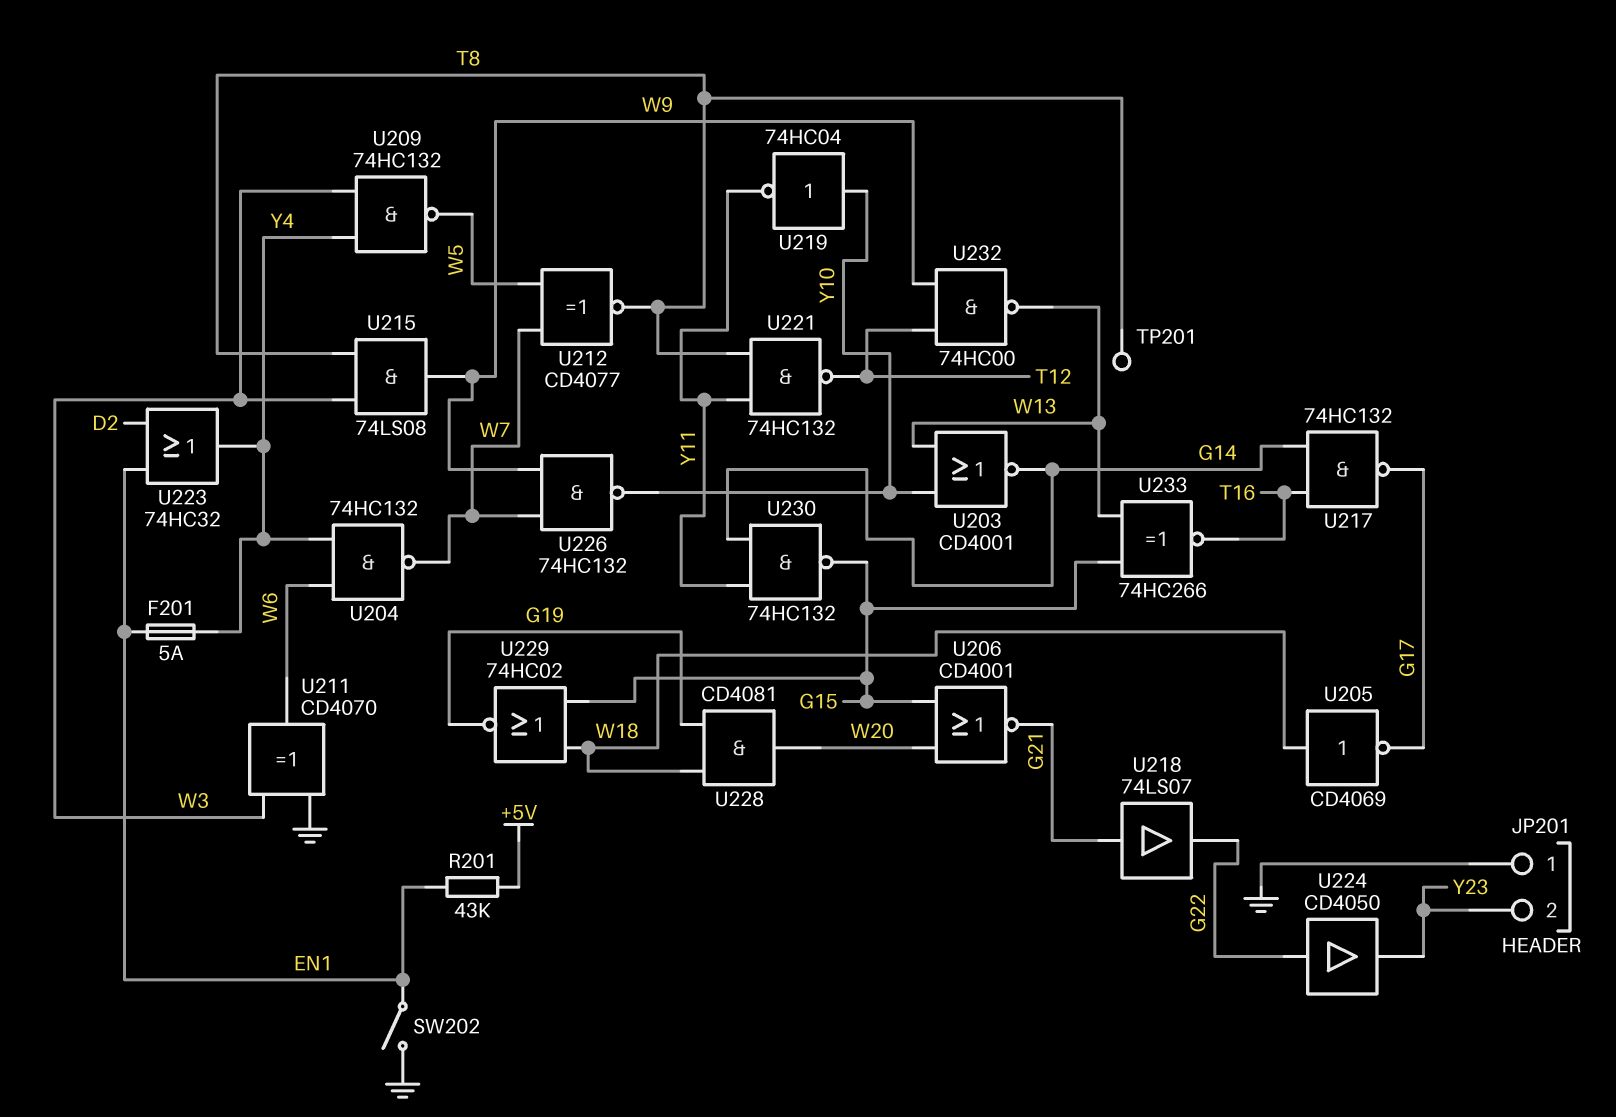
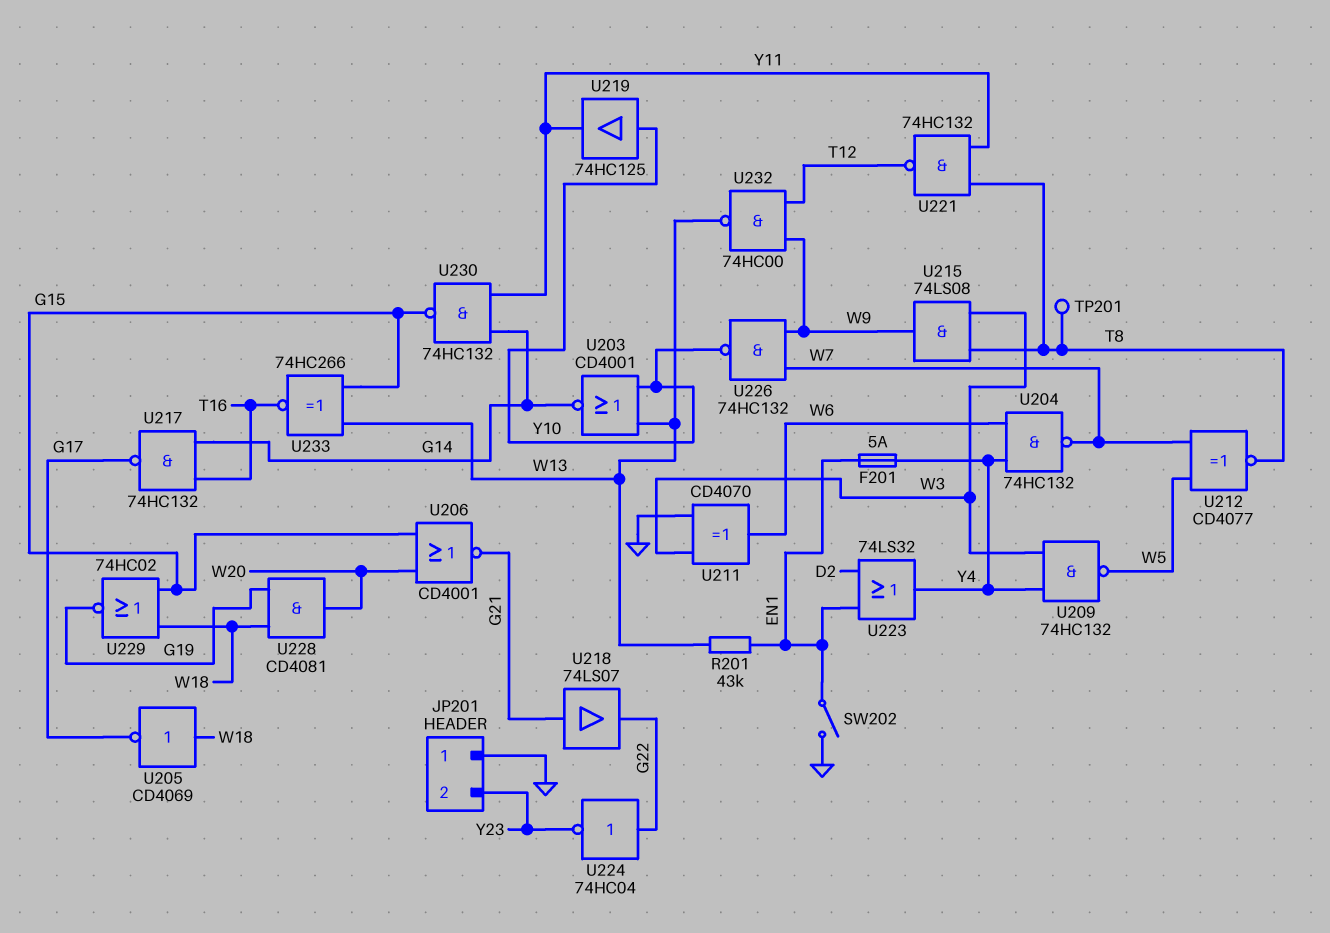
R201: 43k (+5V, EN1) -> 43k (EN1, W13)
U219: NOT 74HC04 (in Y10, out Y11) -> buffer 74HC125 (in Y10, out Y11)
U223: OR 74HC32 (in D2, in EN1, out Y4) -> OR 74LS32 (in D2, in EN1, out Y4)
U224: buffer CD4050 (in G22, out Y23) -> NOT 74HC04 (in G22, out Y23)

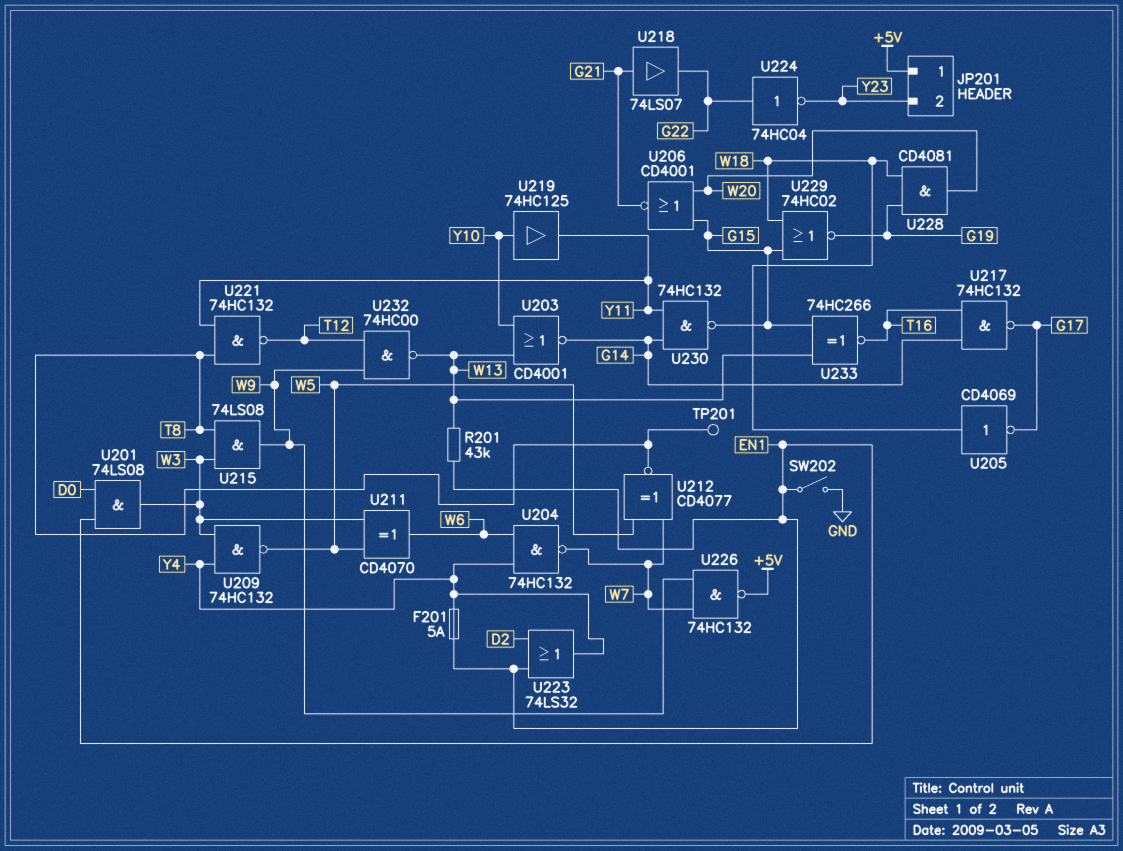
JP201 pin 1: GND -> +5V
U201: none -> AND 74LS08 (in D0, in EN1, out W3)
U211: XOR CD4070 (in GND, in W3, out W6) -> XOR CD4070 (in W3, in W5, out W6)
U226: NAND 74HC132 (in W7, in W9, out Y10) -> NAND 74HC132 (in W7, in W9, out +5V)

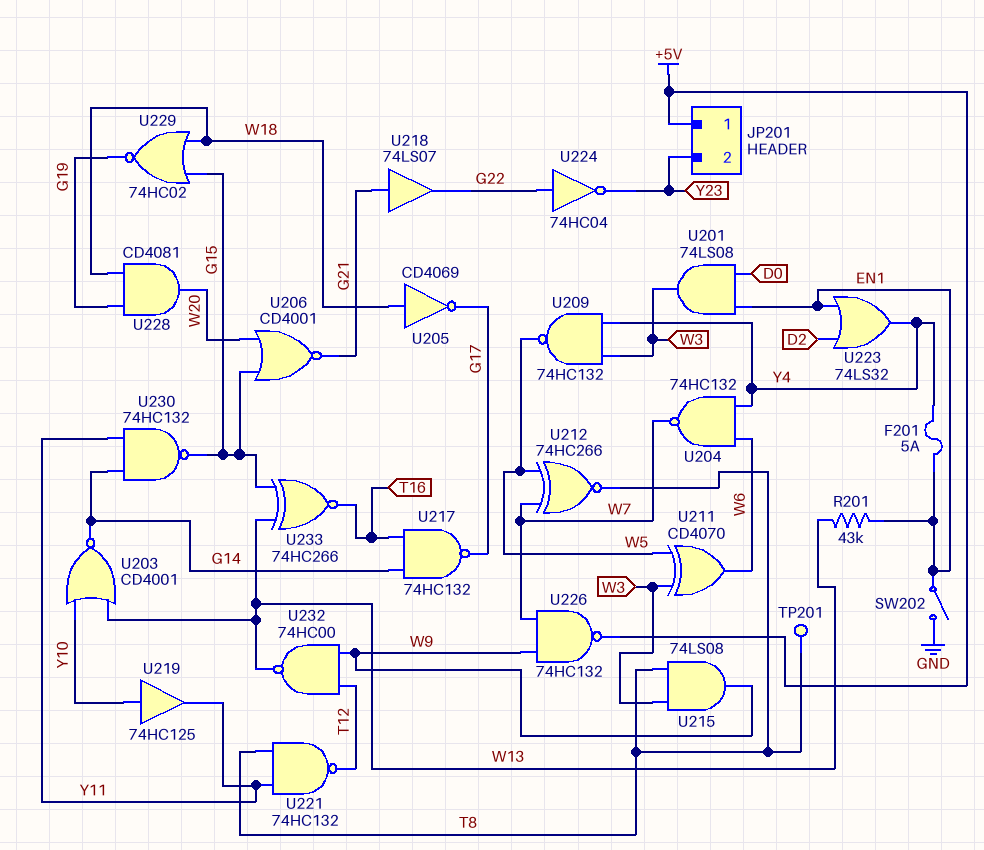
U212: XNOR CD4077 (in W5, in W7, out T8) -> XNOR 74HC266 (in W5, in W7, out T8)

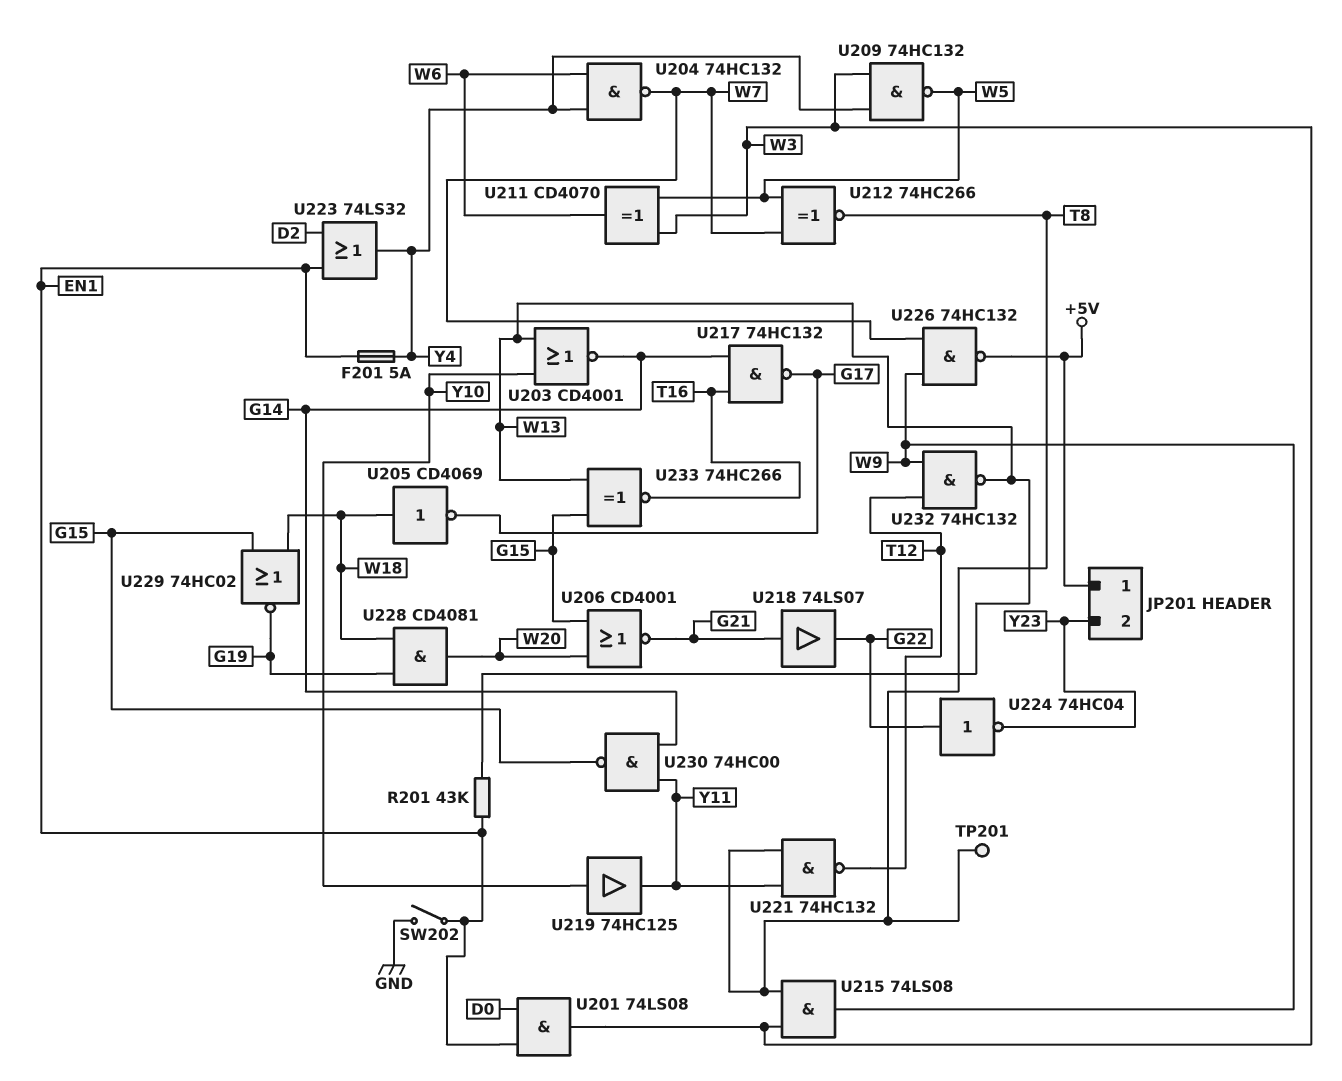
U230: NAND 74HC132 (in G14, in Y11, out G15) -> NAND 74HC00 (in G14, in Y11, out G15)
U232: NAND 74HC00 (in T12, in W9, out W13) -> NAND 74HC132 (in T12, in W9, out W13)

